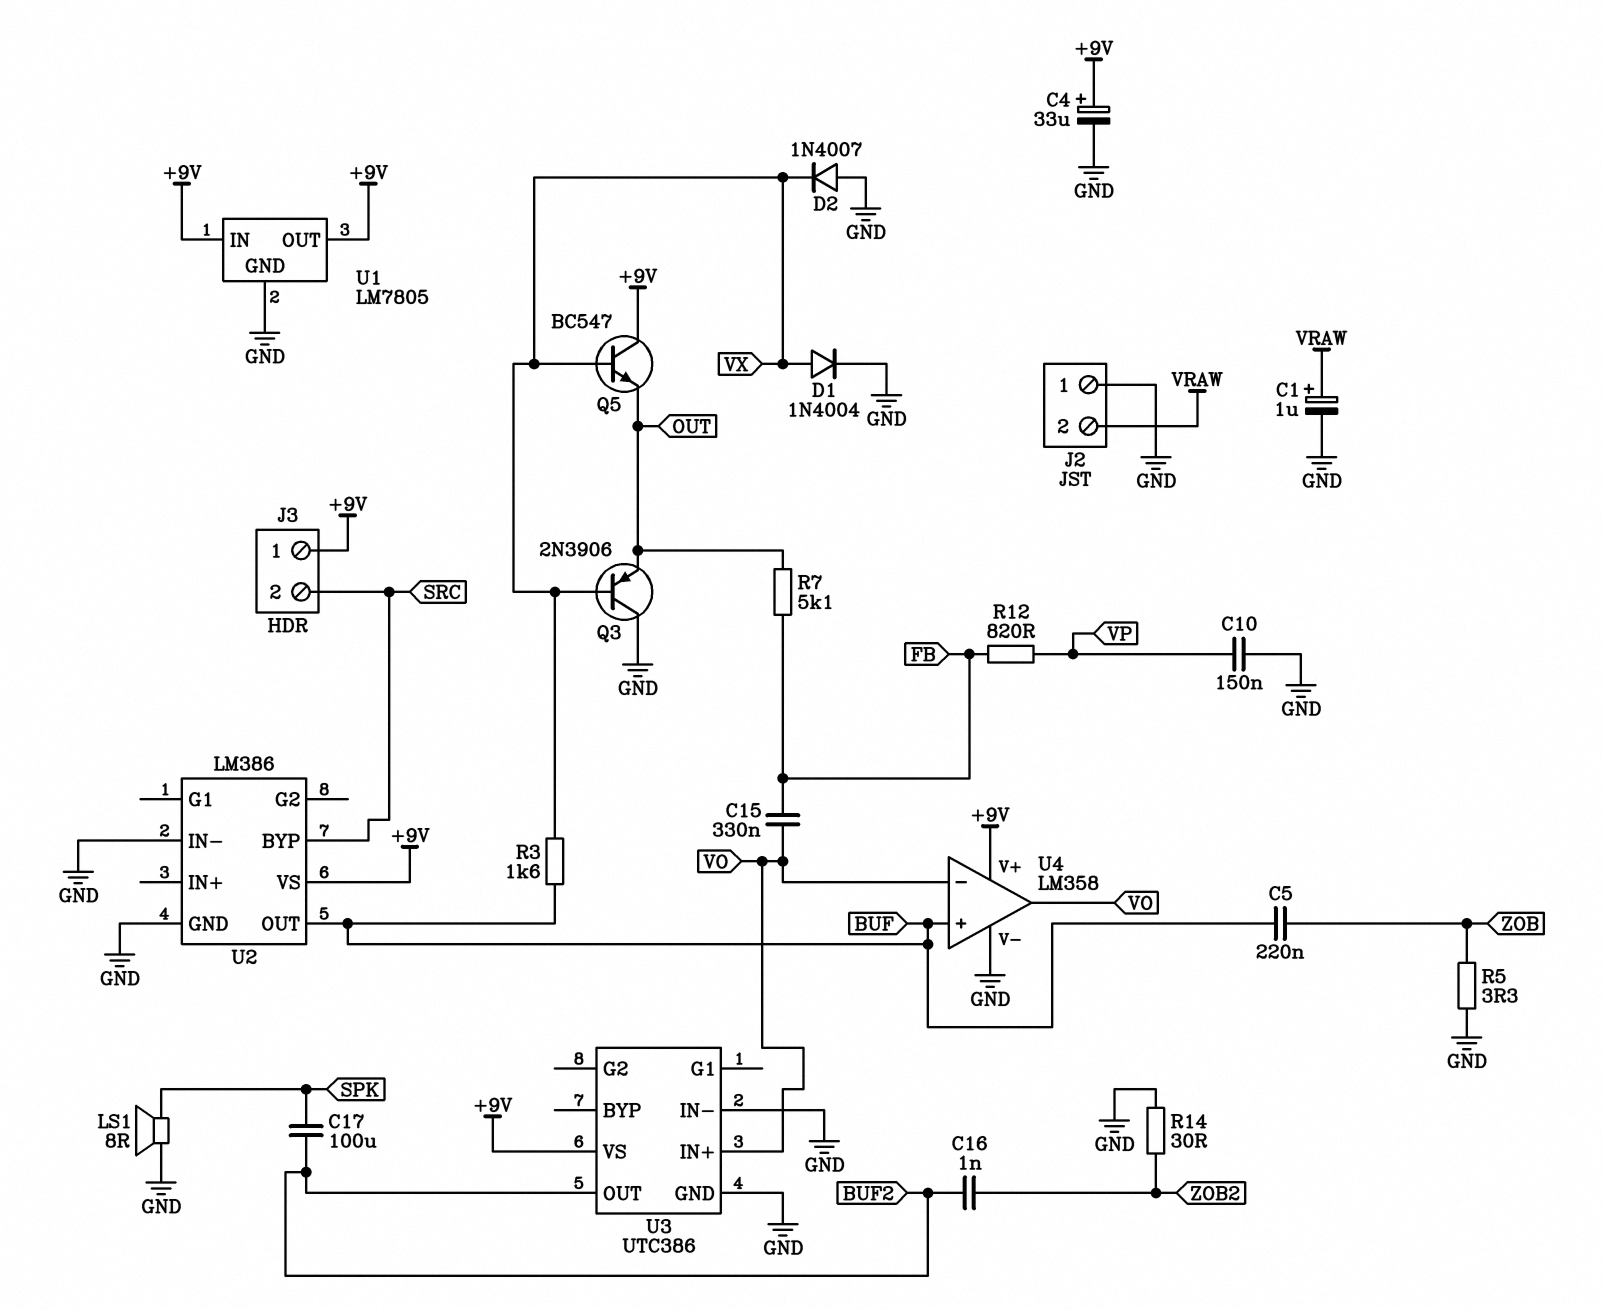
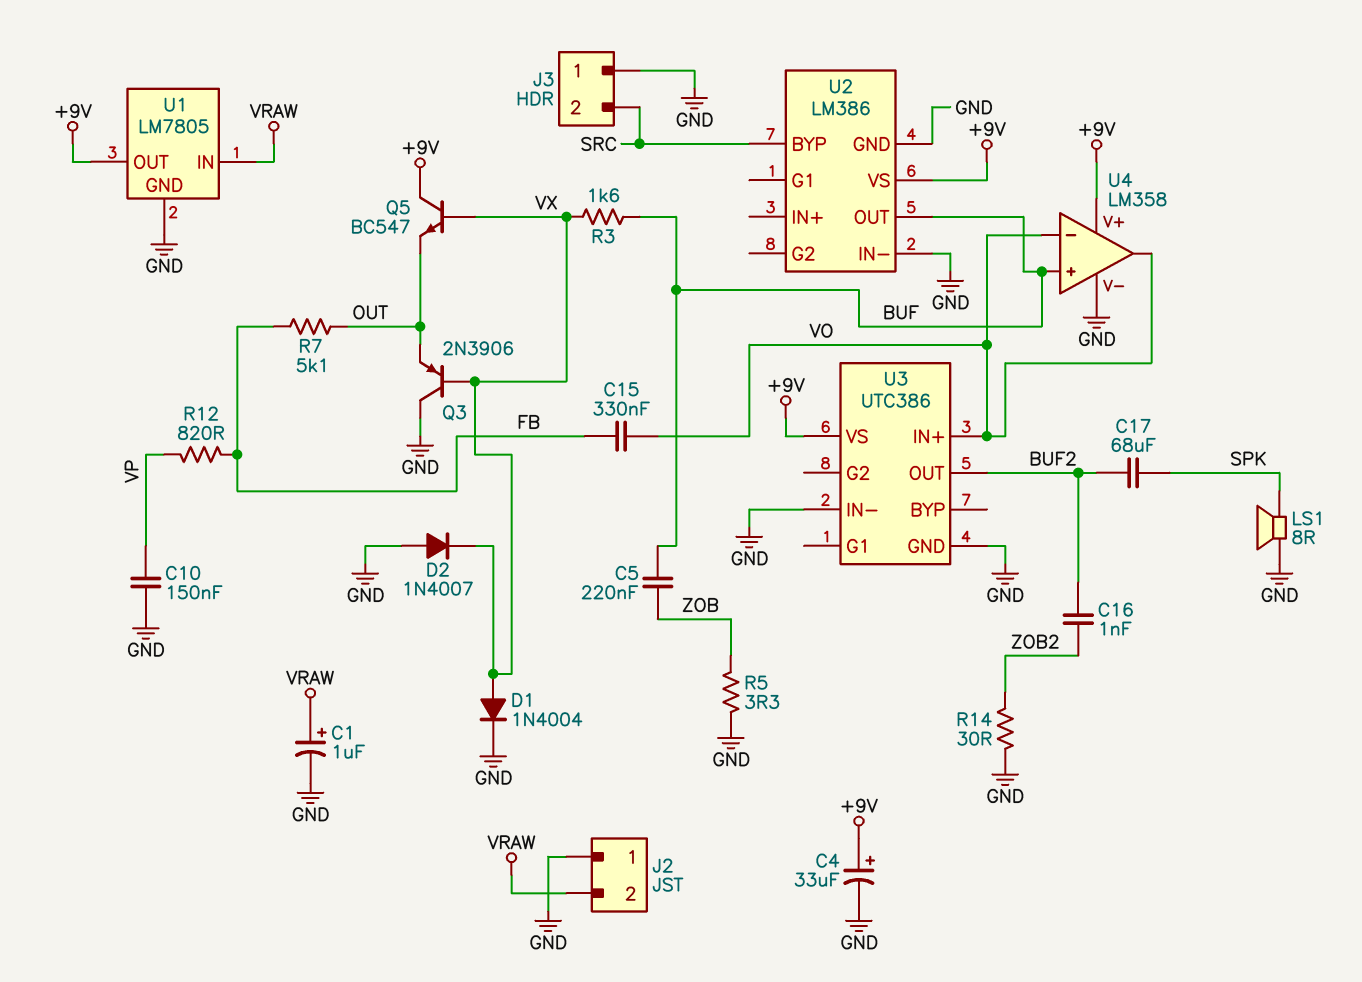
C17: 100uF (BUF2, SPK) -> 68uF (BUF2, SPK)
J3 pin 1: +9V -> GND
U1 pin IN: +9V -> VRAW

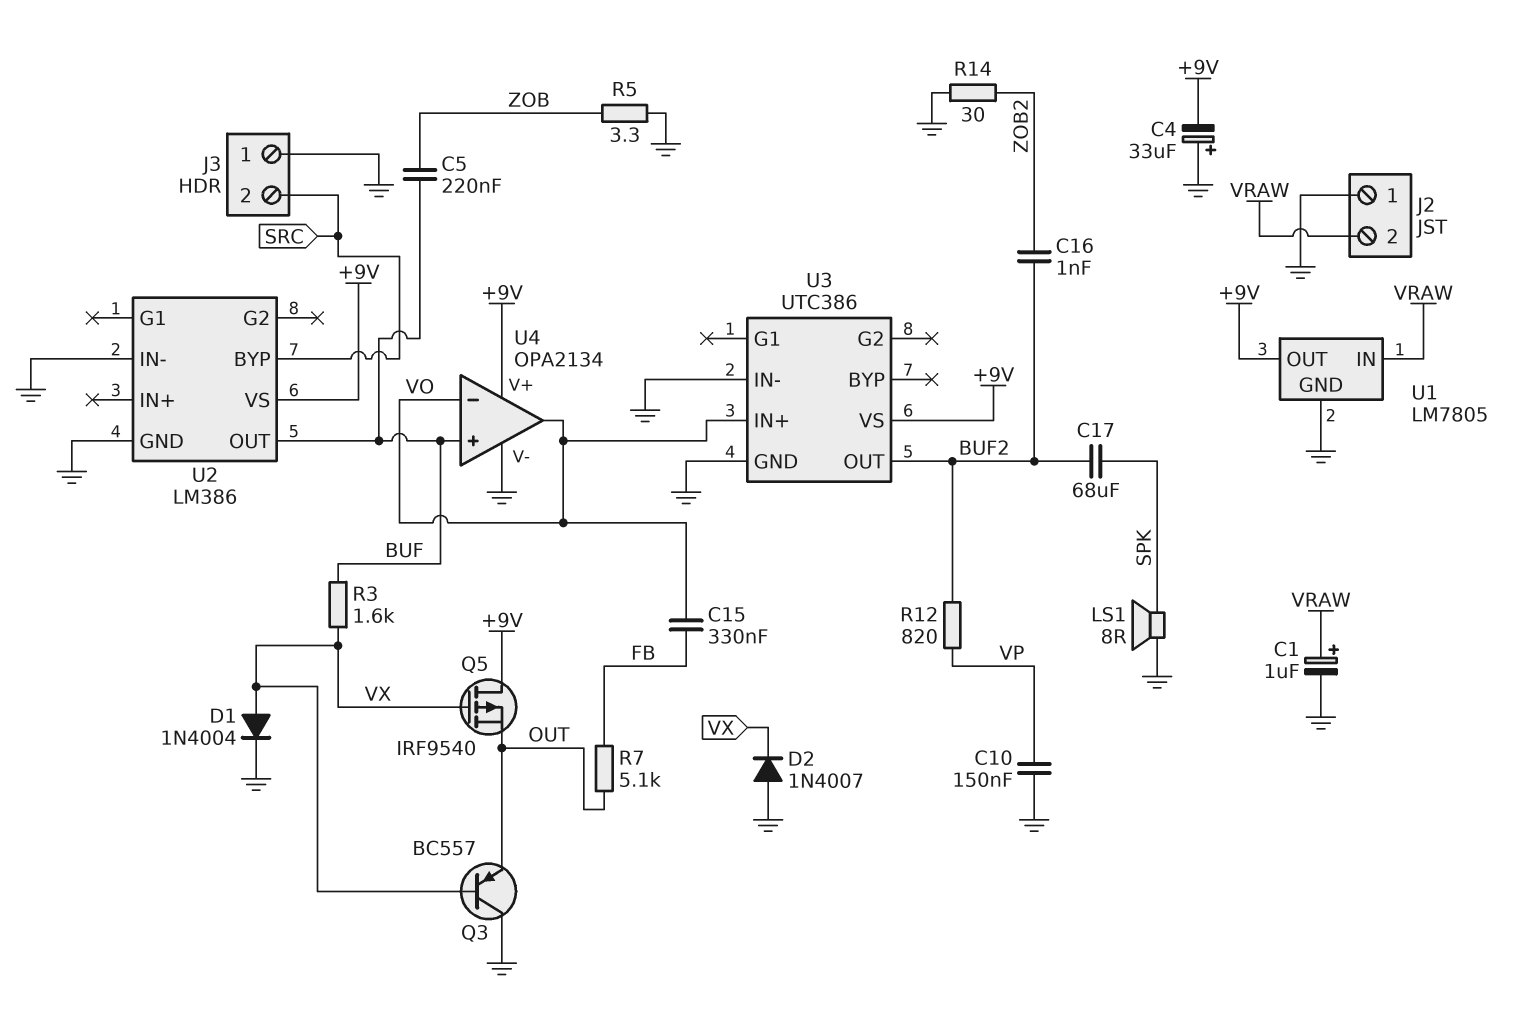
C4: 33uF (plus +9V, minus GND) -> 33uF (plus GND, minus +9V)
Q3: PNP 2N3906 (B VX, C GND, E OUT) -> PNP BC557 (B VX, C GND, E OUT)
Q5: NPN BC547 (B VX, C +9V, E OUT) -> PMOS IRF9540 (G VX, D +9V, S OUT)
R12: 820 (FB, VP) -> 820 (BUF2, VP)
U4: LM358 -> OPA2134

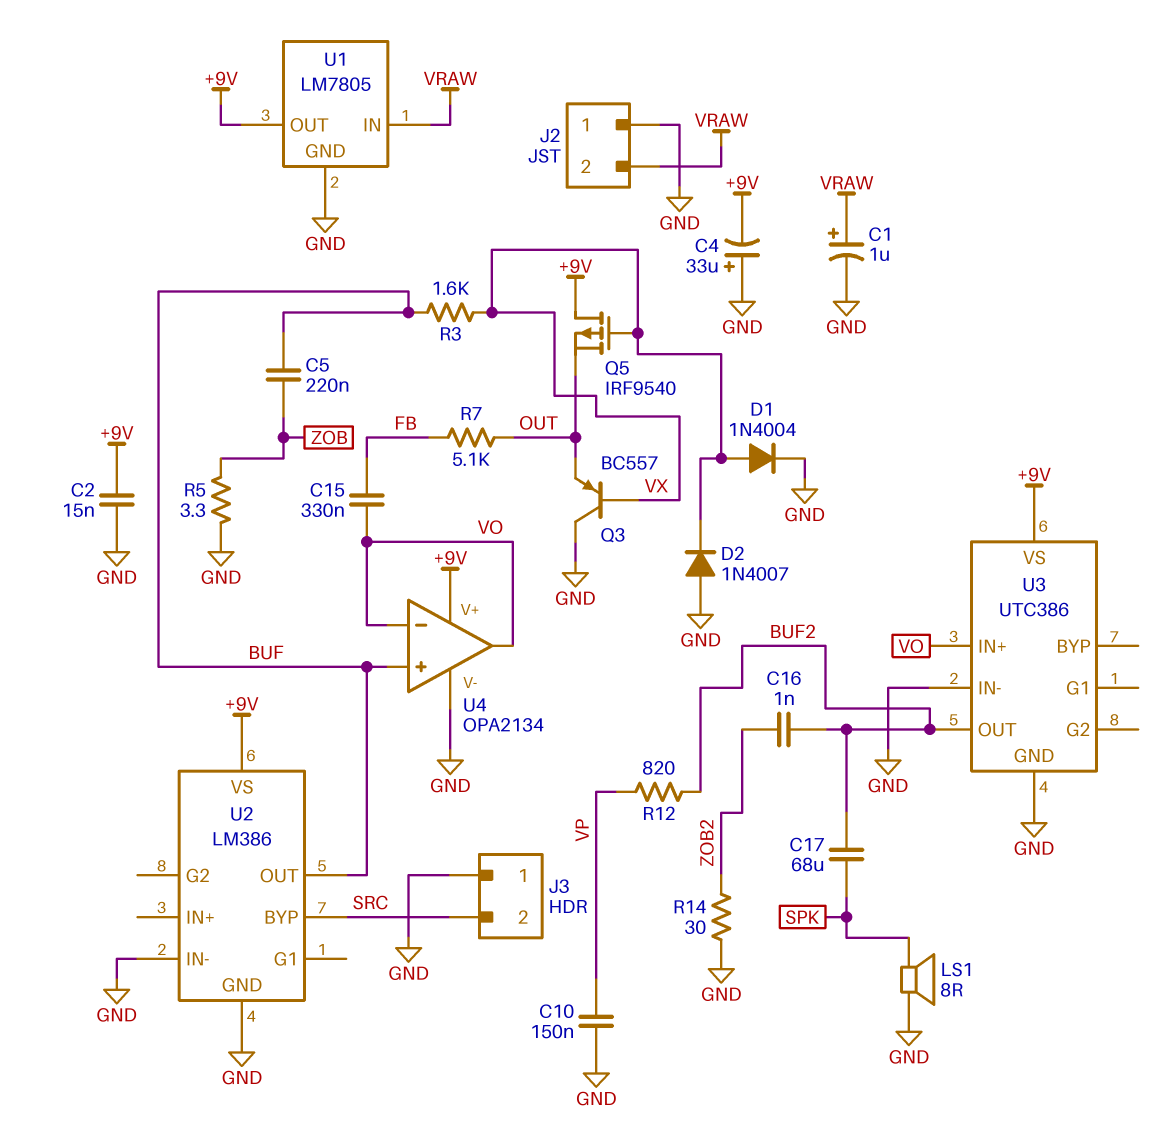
C2: none -> 15nF (+9V, GND)

